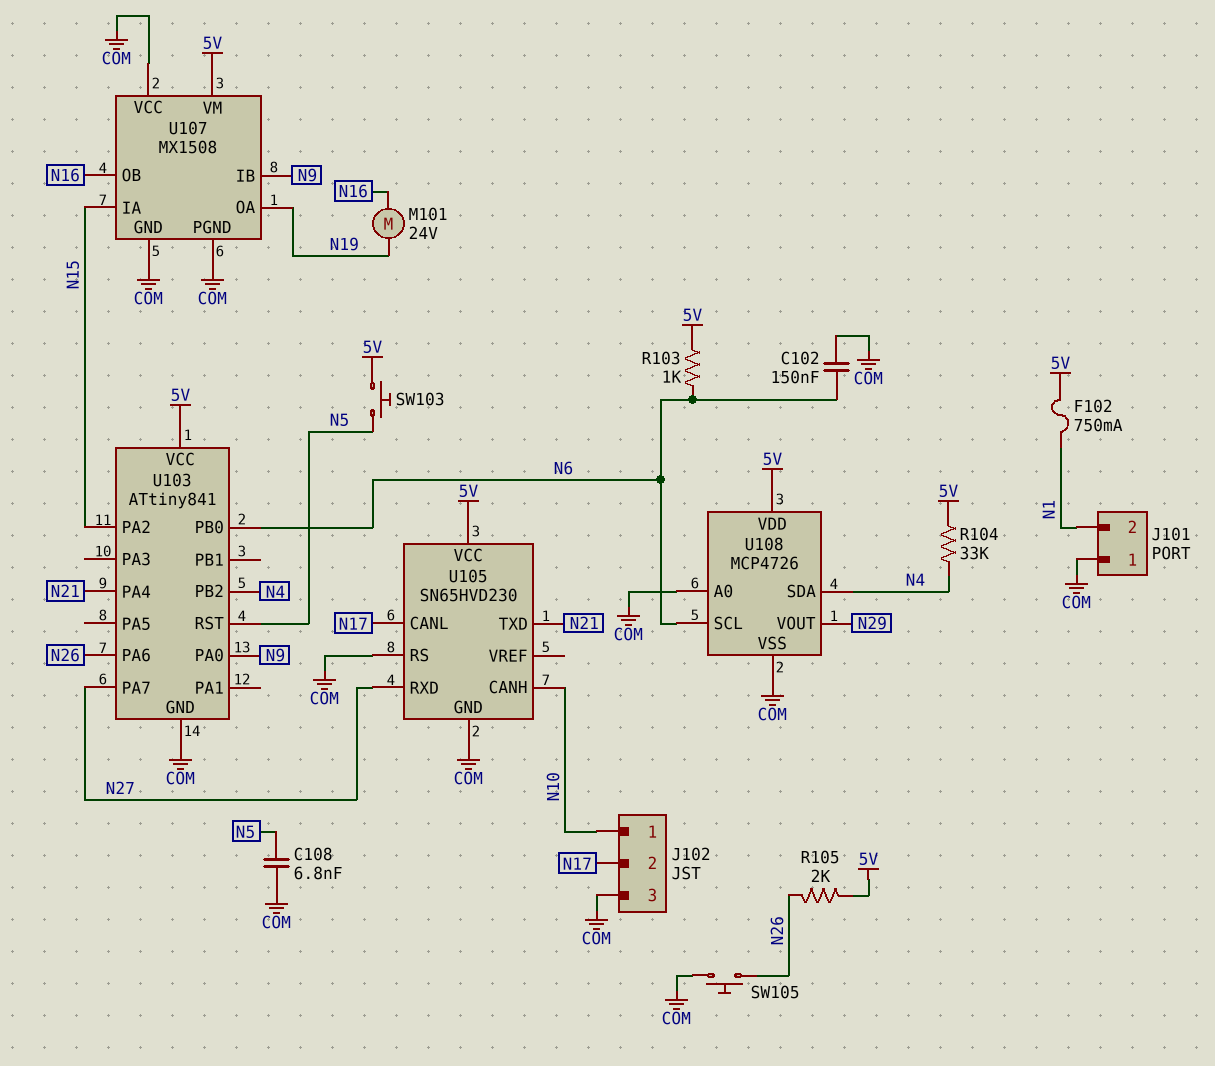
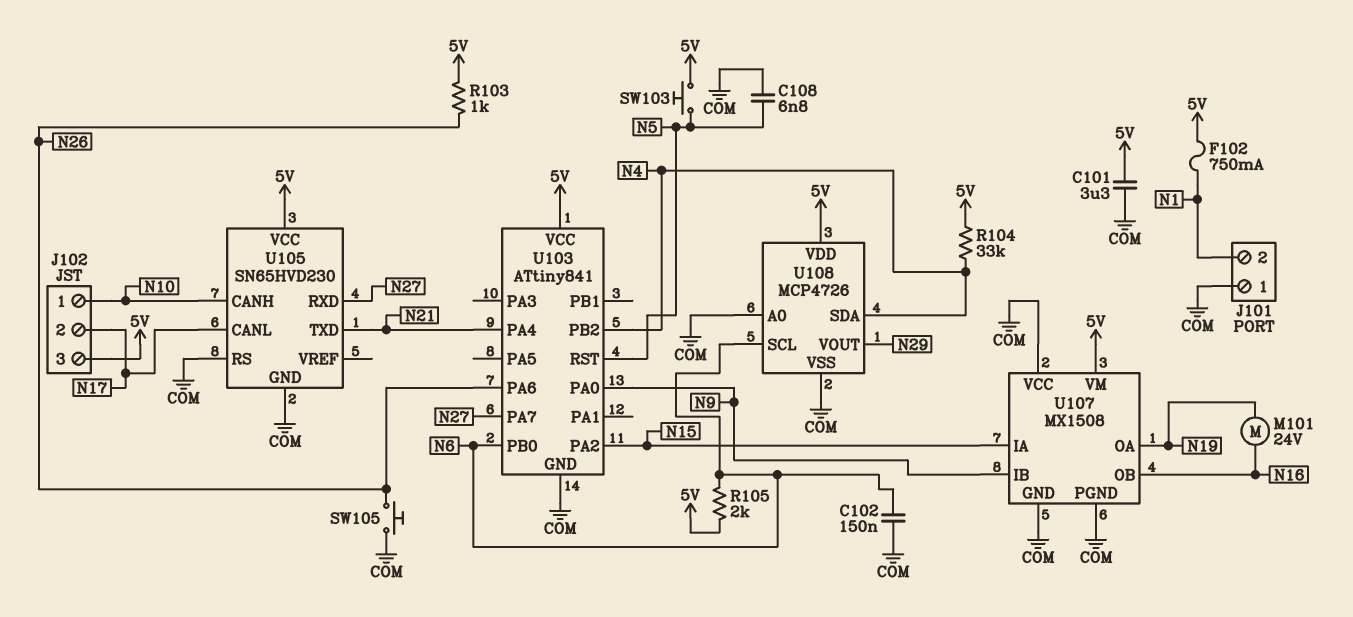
C101: none -> 3.3uF (5V, COM)
J102 pin 3: COM -> 5V
R103: 1k (5V, N6) -> 1k (5V, N26)
R105: 2k (5V, N26) -> 2k (5V, N6)

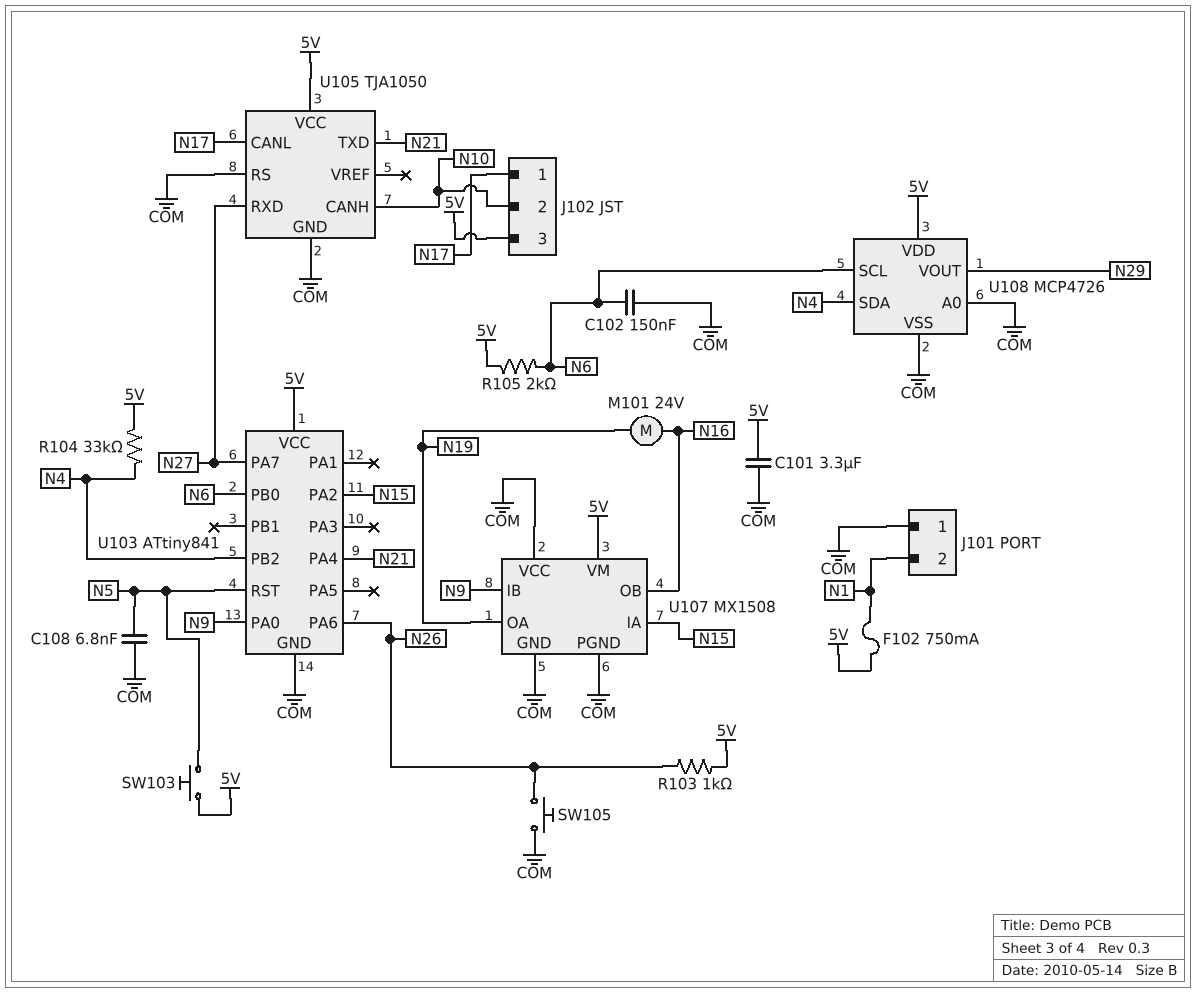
J102 pin 1: N10 -> N17
J102 pin 2: N17 -> N10
U105: SN65HVD230 -> TJA1050

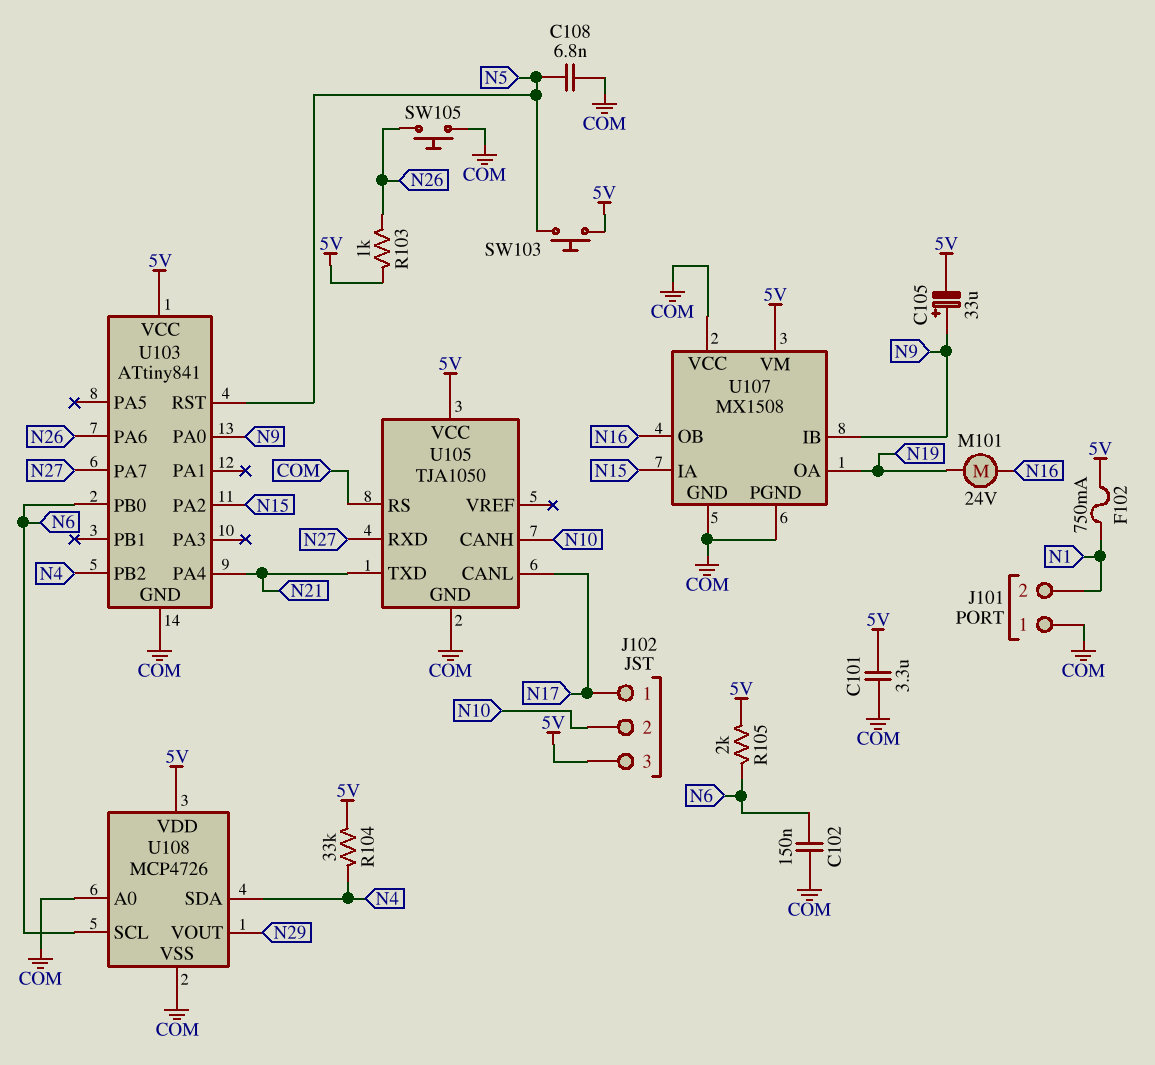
C105: none -> 33uF (plus N9, minus 5V)

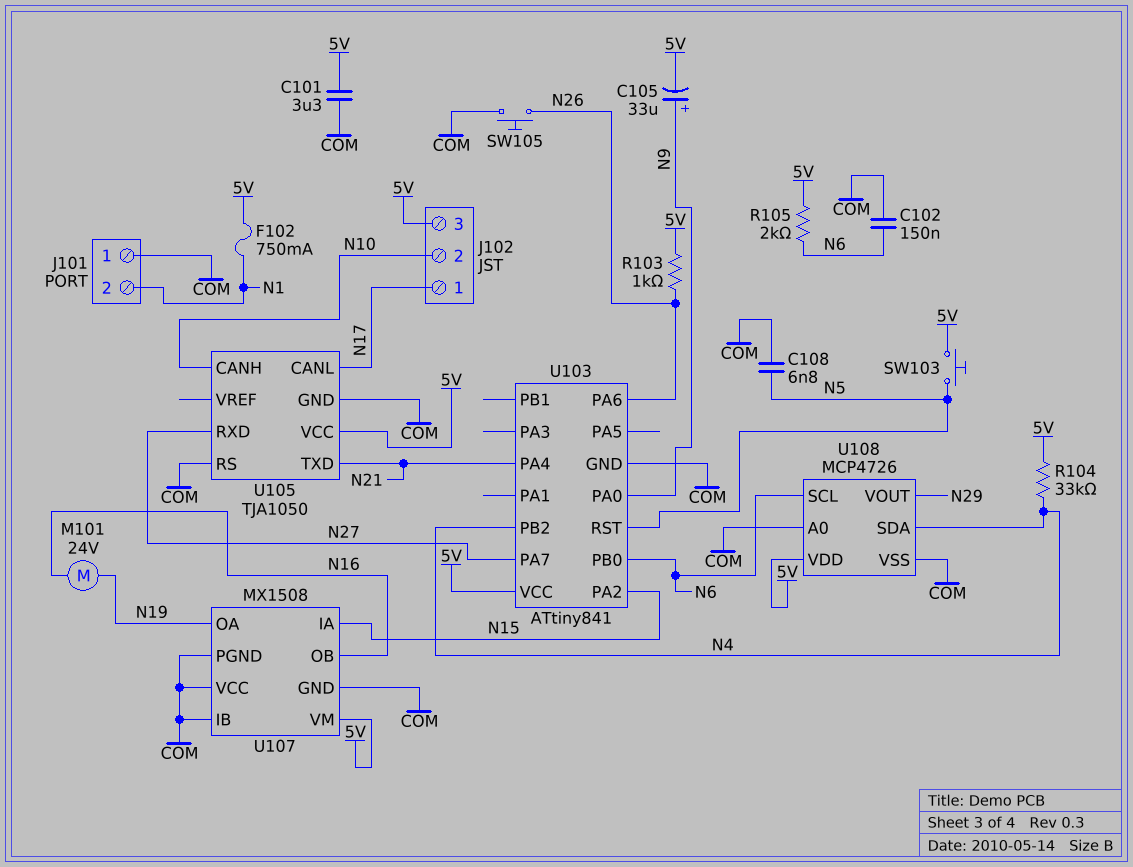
U107 pin IB: N9 -> COM

